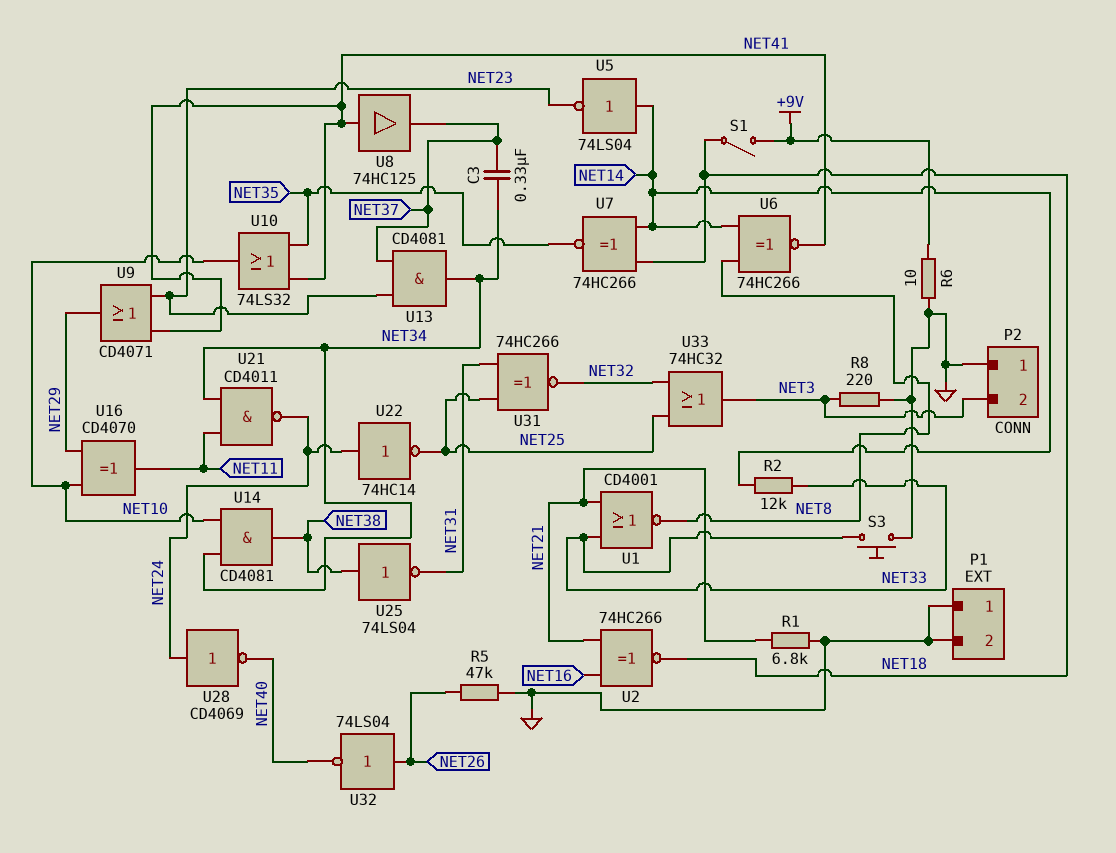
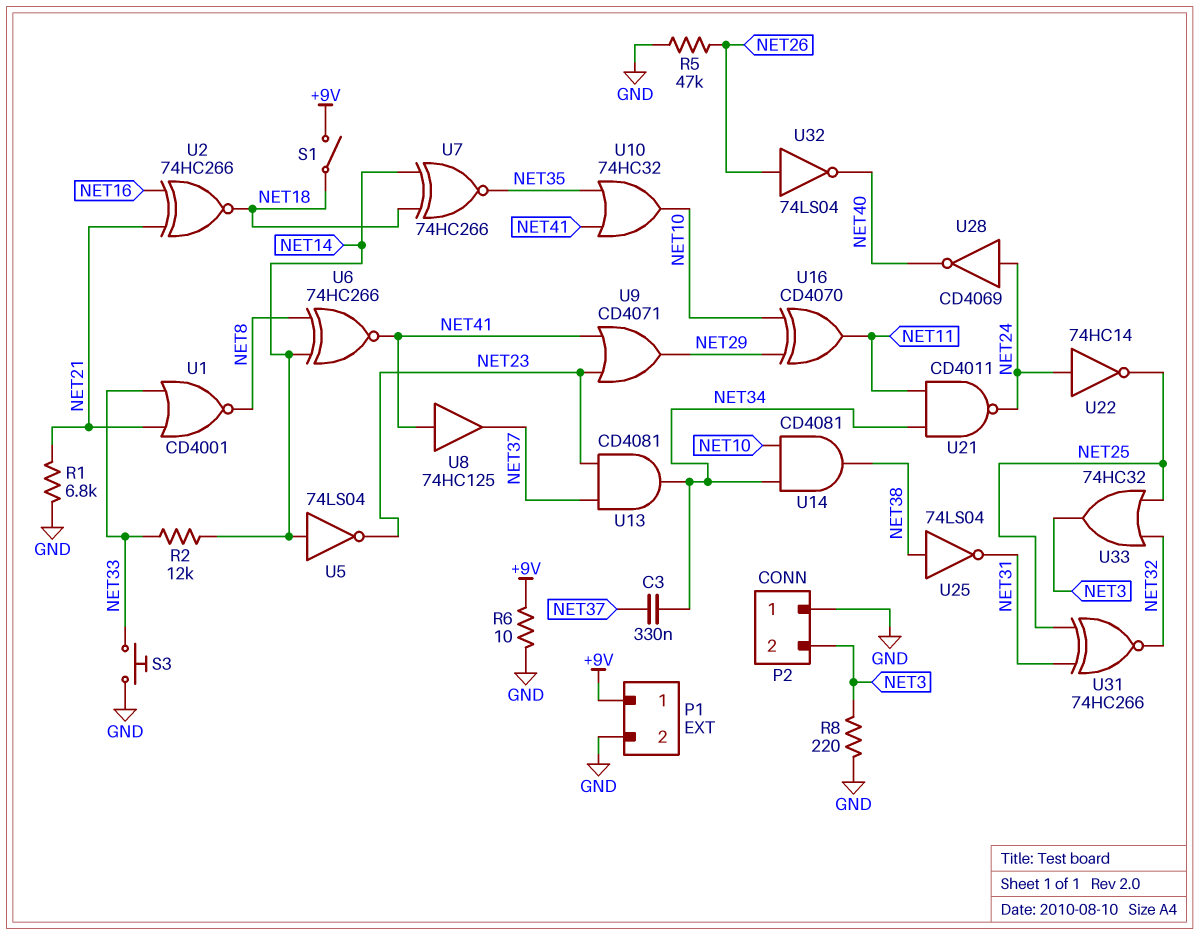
P1 pin 1: GND -> +9V
U10: OR 74LS32 (in NET35, in NET41, out NET10) -> OR 74HC32 (in NET35, in NET41, out NET10)

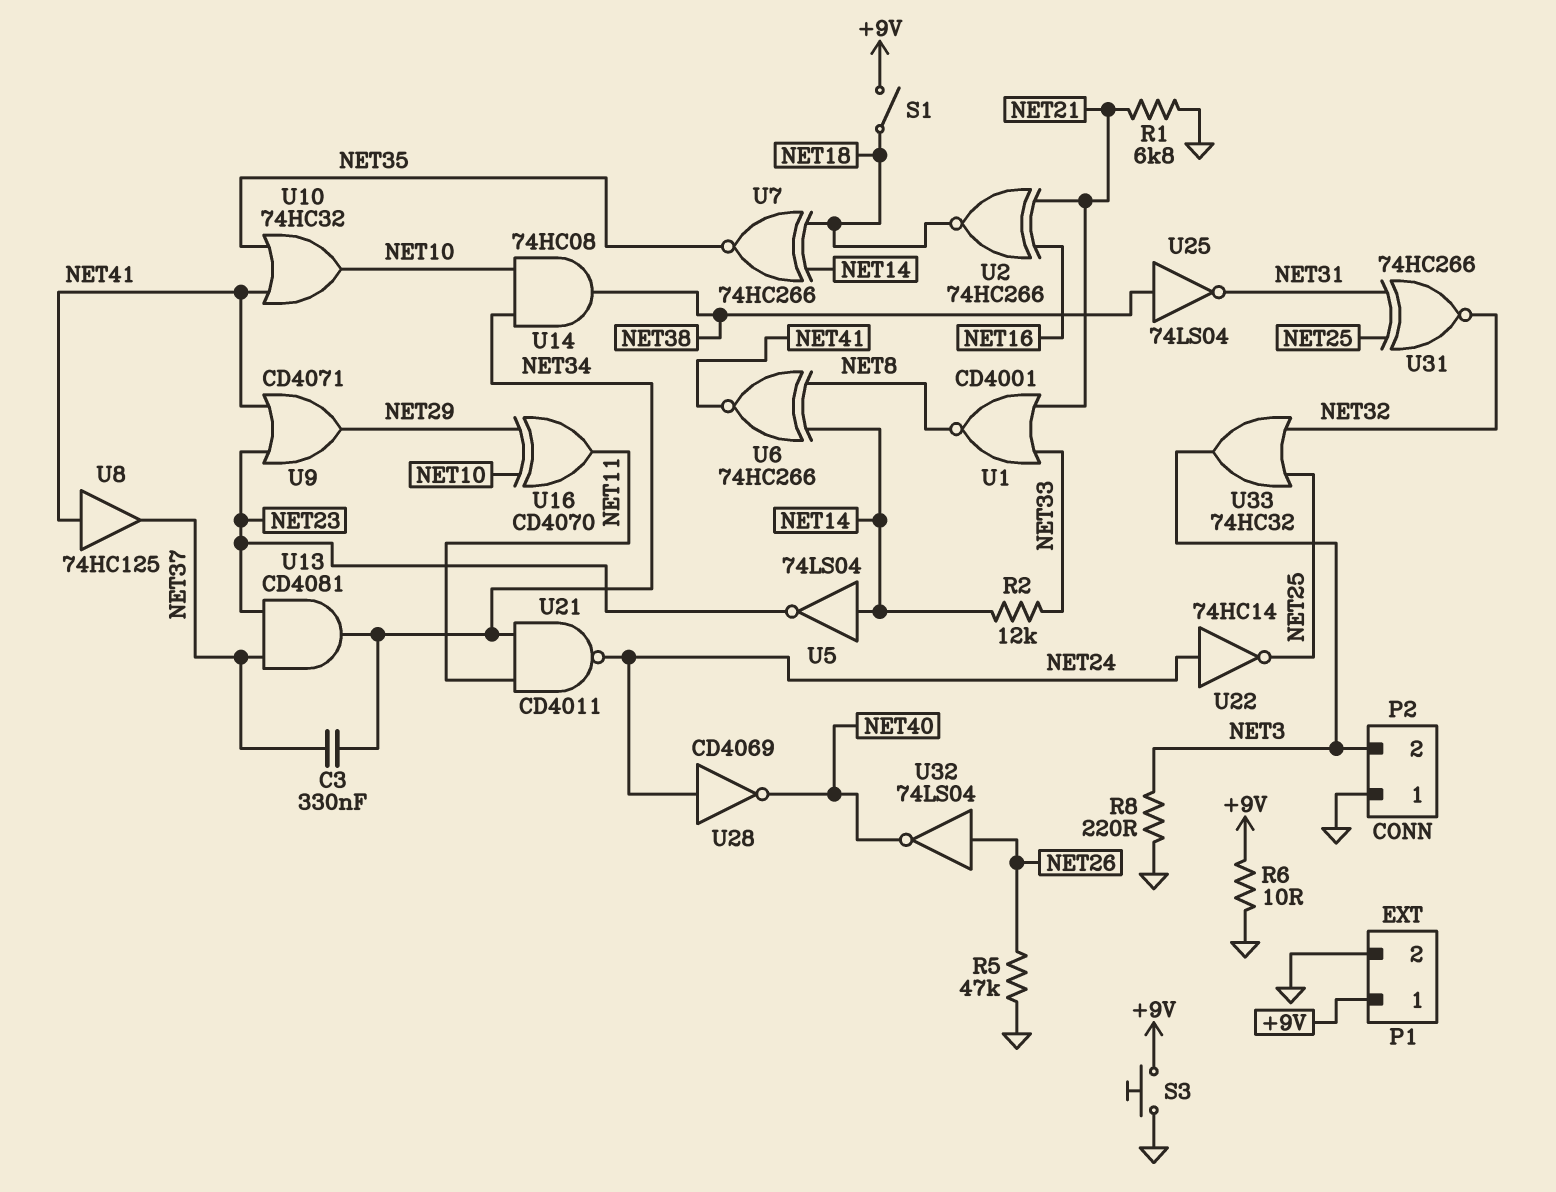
S3: button (GND, NET33) -> button (+9V, GND)
U14: AND CD4081 (in NET10, in NET34, out NET38) -> AND 74HC08 (in NET10, in NET34, out NET38)

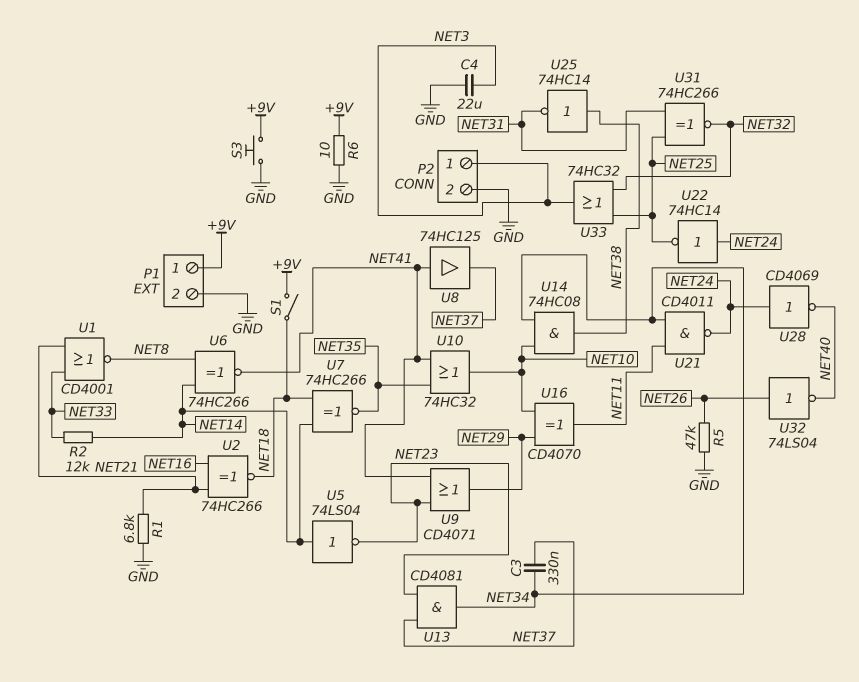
C4: none -> 22uF (GND, NET3)
P2 pin 1: GND -> NET3
P2 pin 2: NET3 -> GND
R8: 220 (GND, NET3) -> none
U25: NOT 74LS04 (in NET38, out NET31) -> NOT 74HC14 (in NET38, out NET31)

